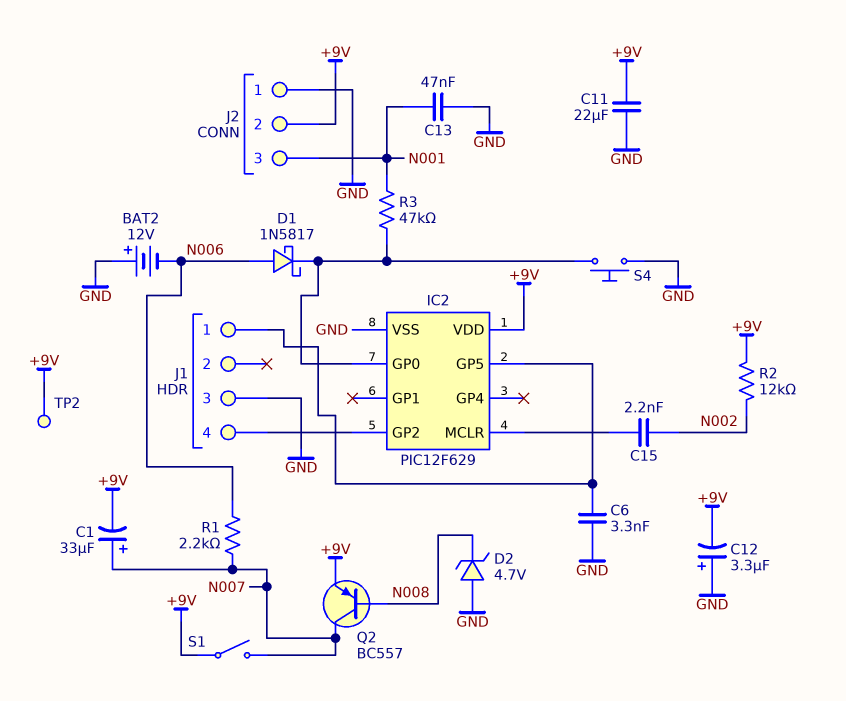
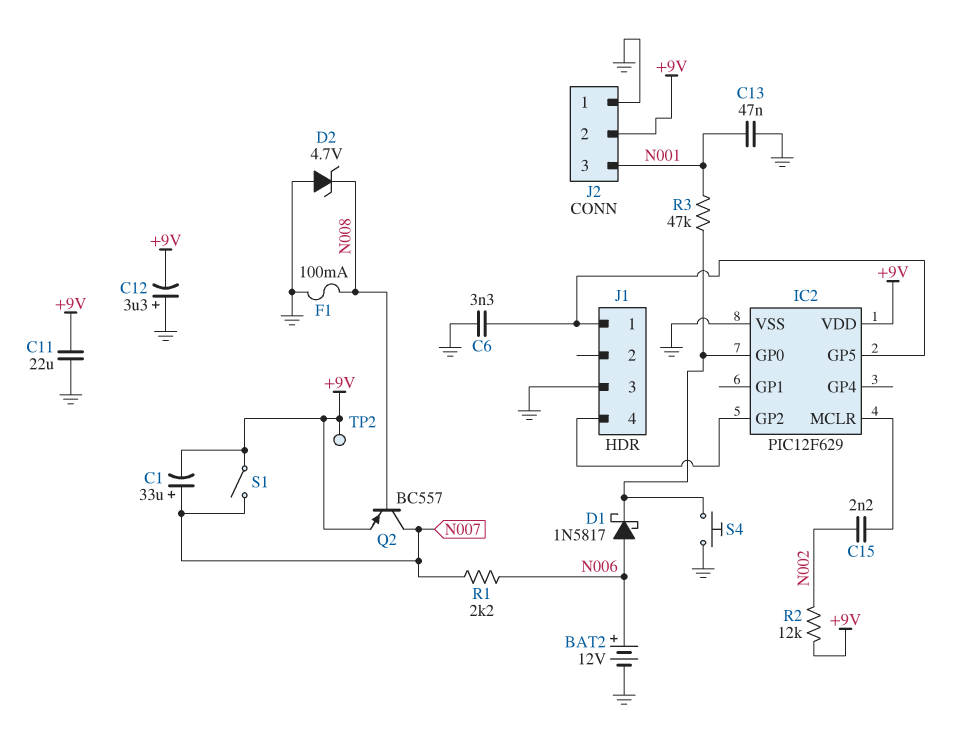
BAT2: 12V (plus GND, minus N006) -> 12V (plus N006, minus GND)
F1: none -> 100mA (GND, N008)

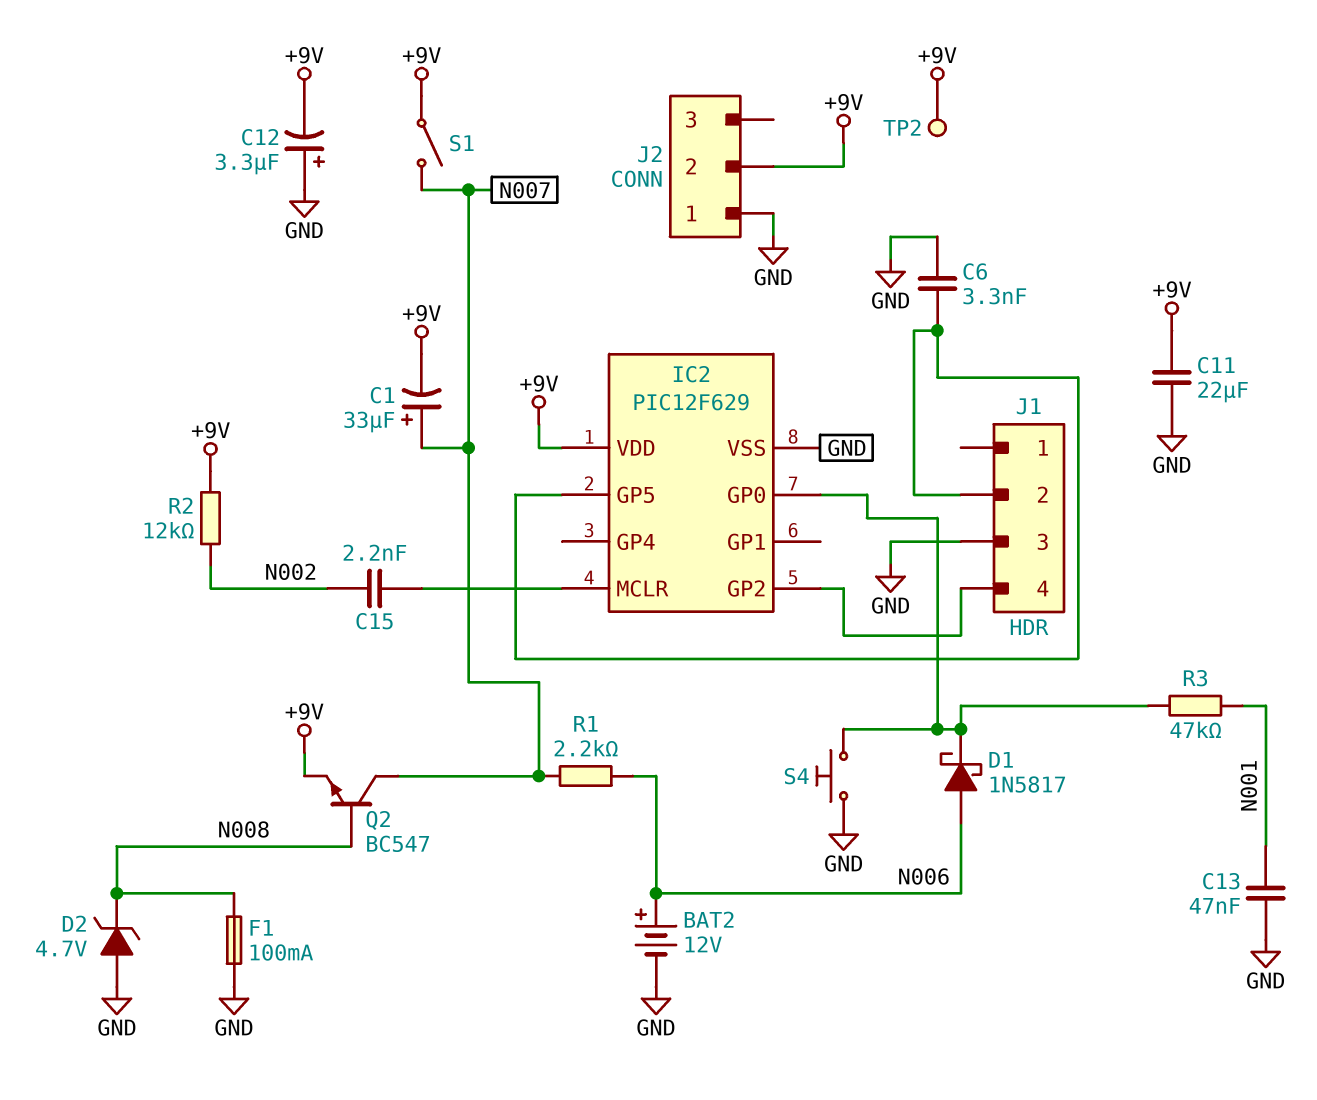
J1 pin 1: IC2/GP5 -> none
J1 pin 2: none -> IC2/GP5
J2 pin 3: N001 -> none
Q2: PNP BC557 (B N008, C N007, E +9V) -> NPN BC547 (B N008, C N007, E +9V)

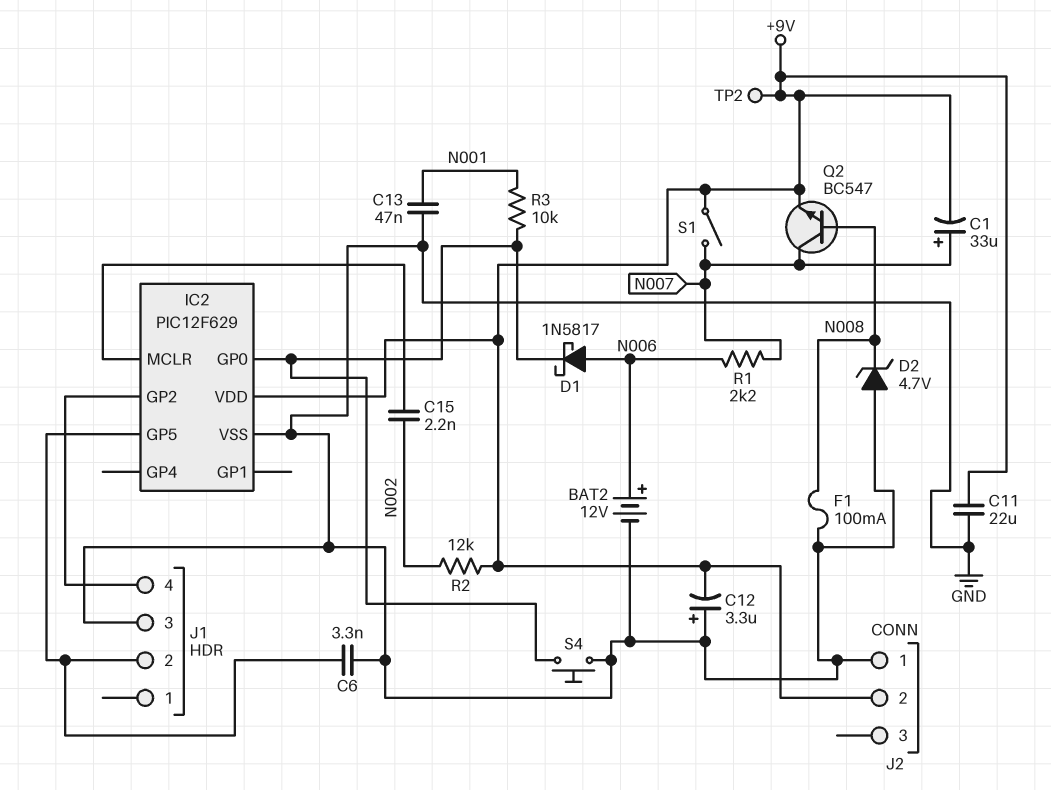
R3: 47k (IC2/GP0, N001) -> 10k (IC2/GP0, N001)

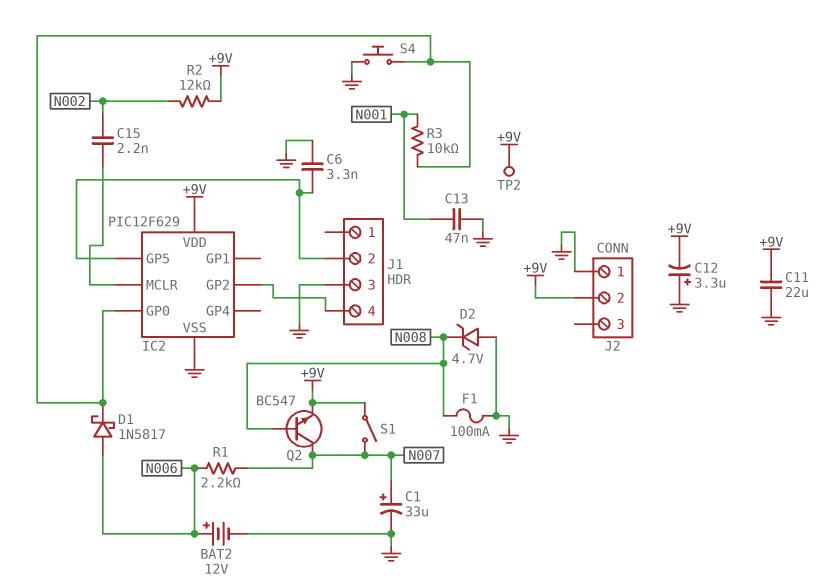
C1: 33uF (plus N007, minus +9V) -> 33uF (plus N007, minus GND)

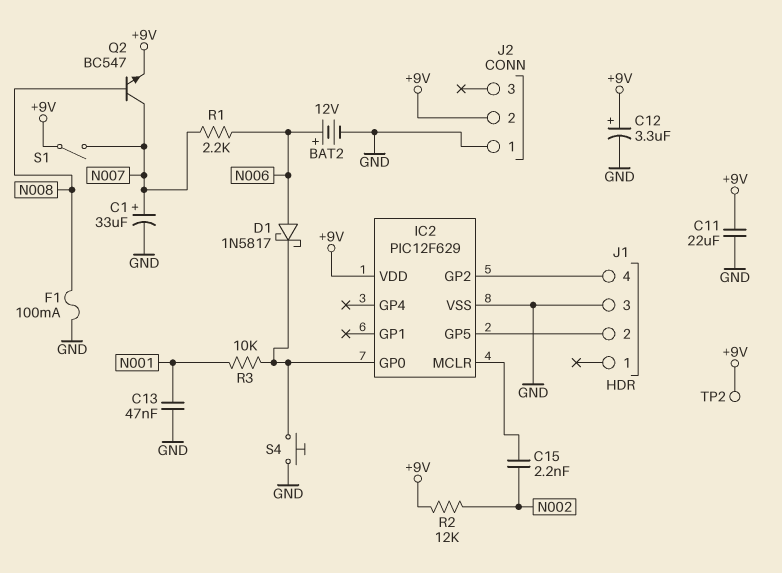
C6: 3.3nF (GND, IC2/GP5) -> none
C12: 3.3uF (plus GND, minus +9V) -> 3.3uF (plus +9V, minus GND)
D2: zener 4.7V (A GND, K N008) -> none

